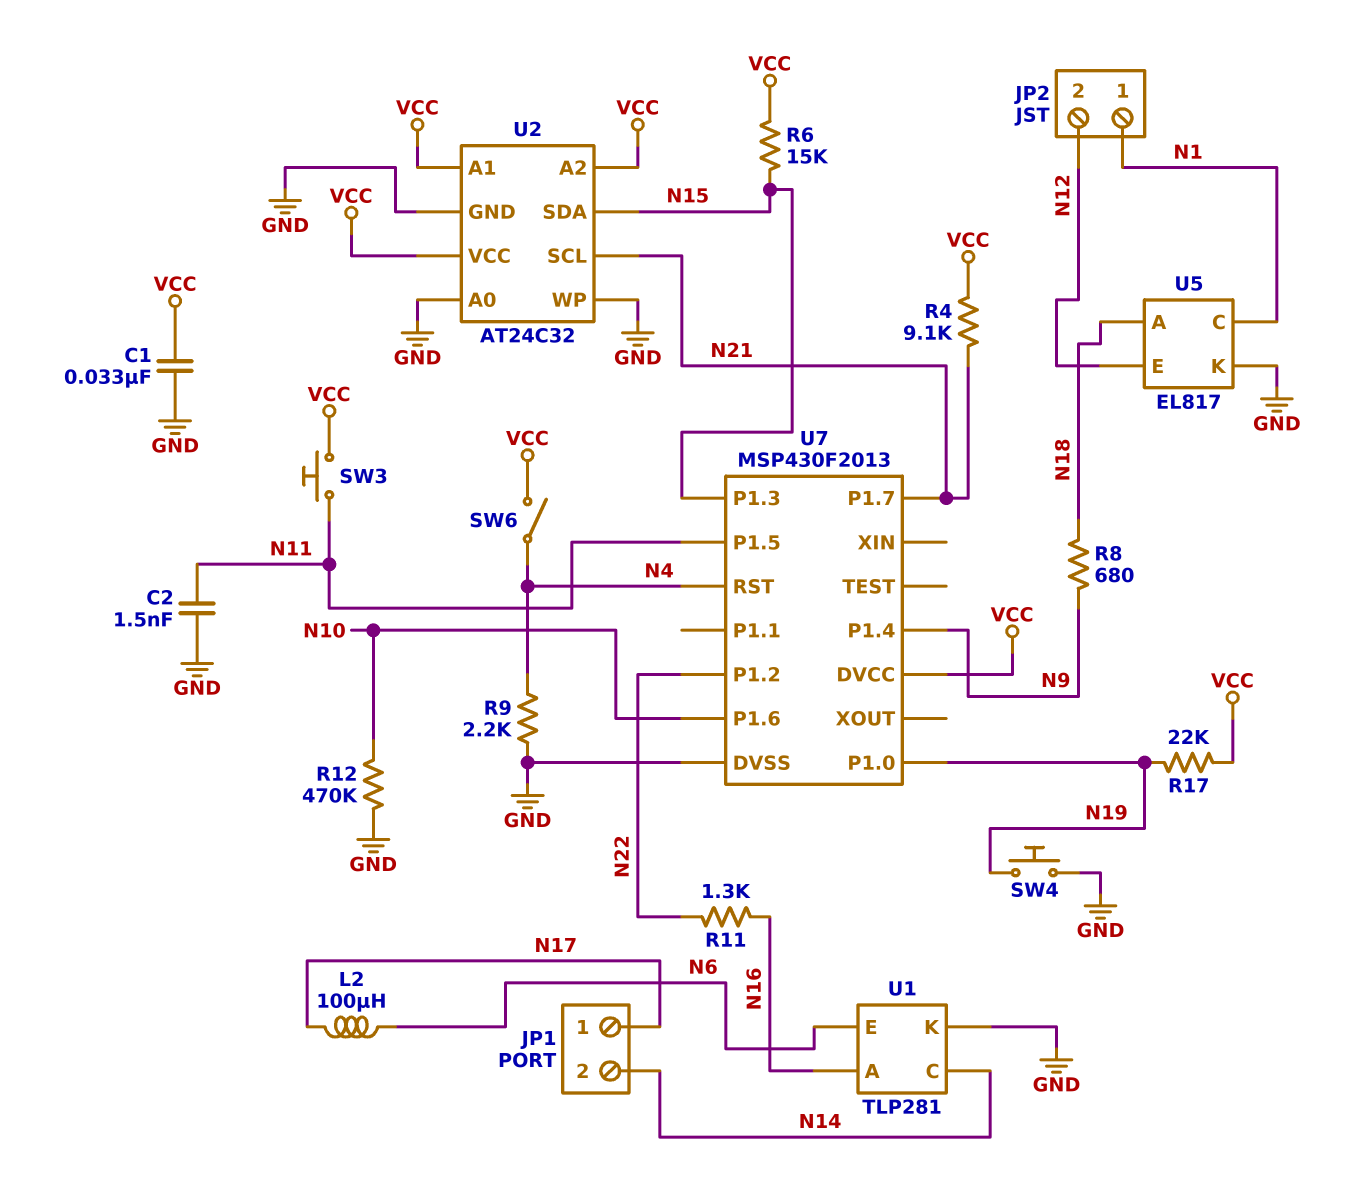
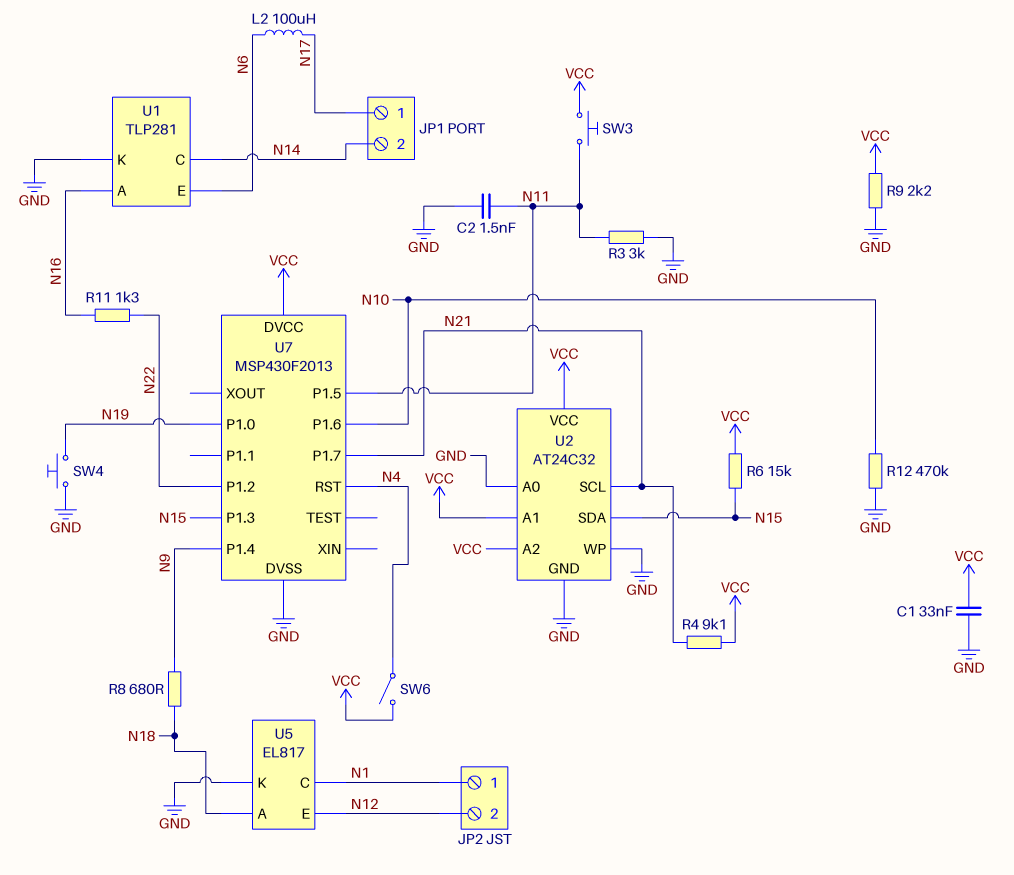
R3: none -> 3k (GND, N11)
R9: 2.2k (GND, N4) -> 2.2k (GND, VCC)
R17: 22k (N19, VCC) -> none

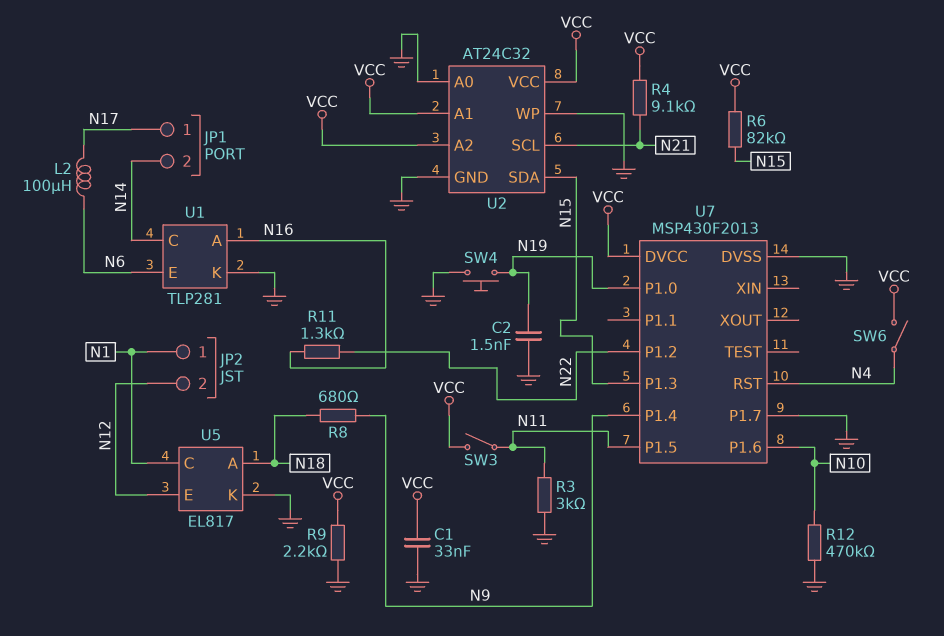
C2: 1.5nF (GND, N11) -> 1.5nF (GND, N19)
R6: 15k (N15, VCC) -> 82k (N15, VCC)
SW3: button (N11, VCC) -> switch (N11, VCC)
U7 pin P1.7: N21 -> GND

